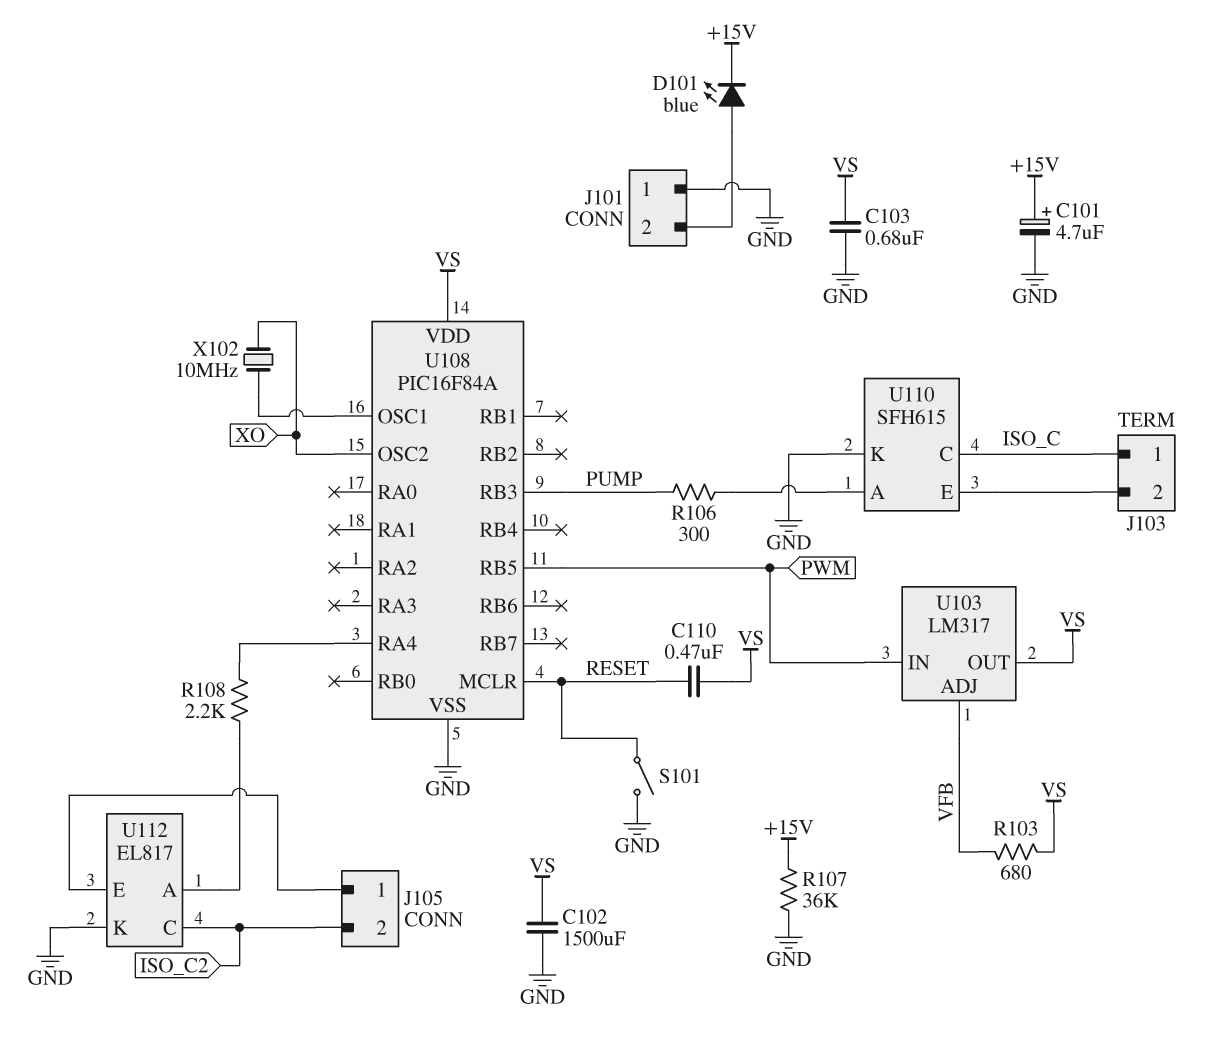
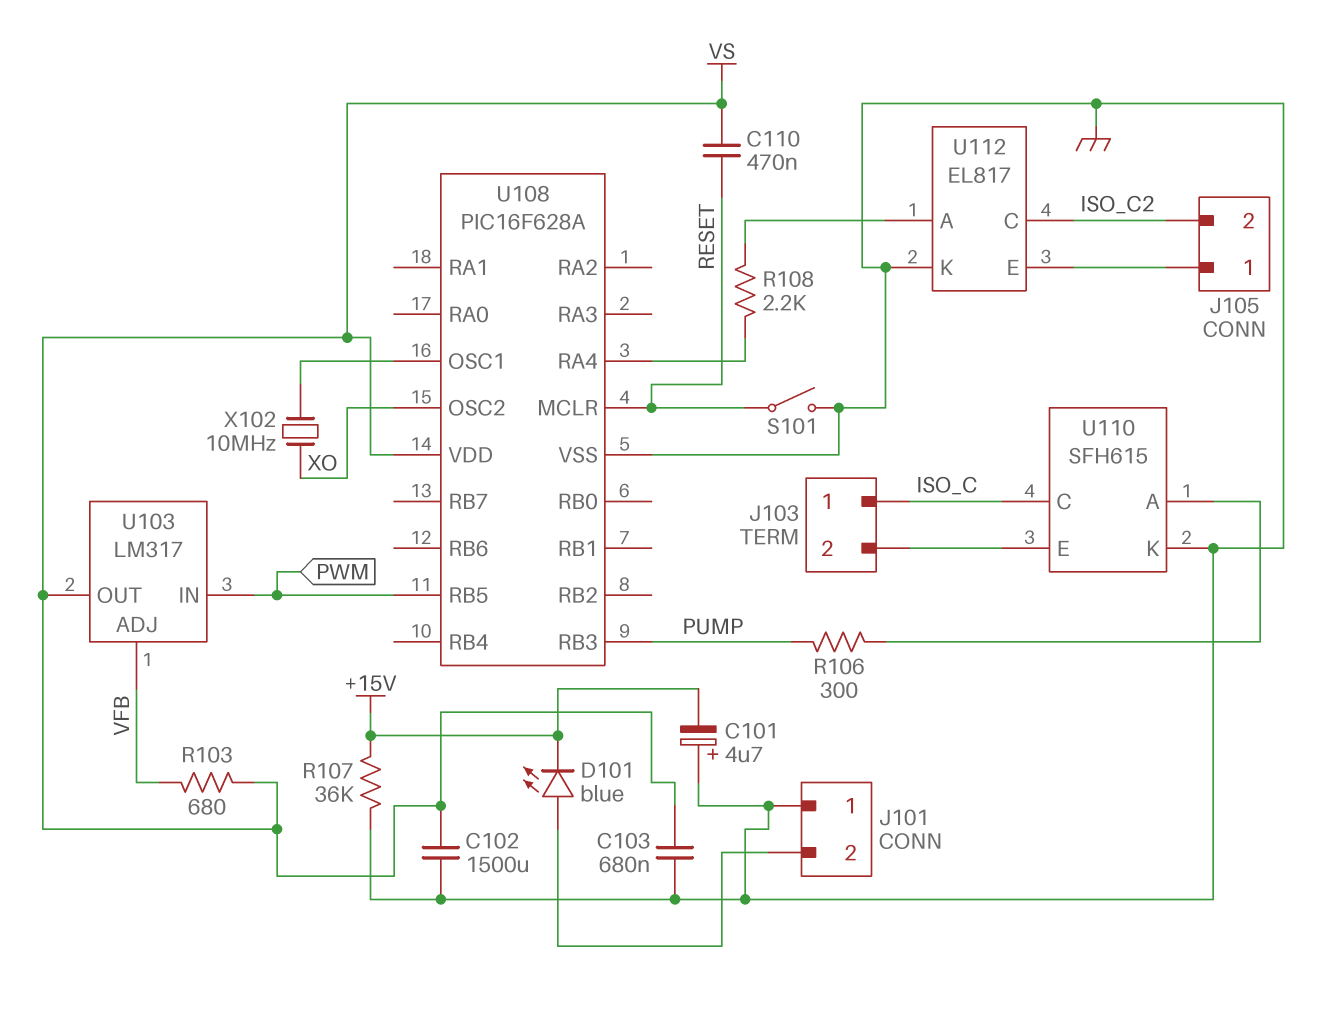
C101: 4.7uF (plus +15V, minus GND) -> 4.7uF (plus GND, minus +15V)
U108: PIC16F84A -> PIC16F628A

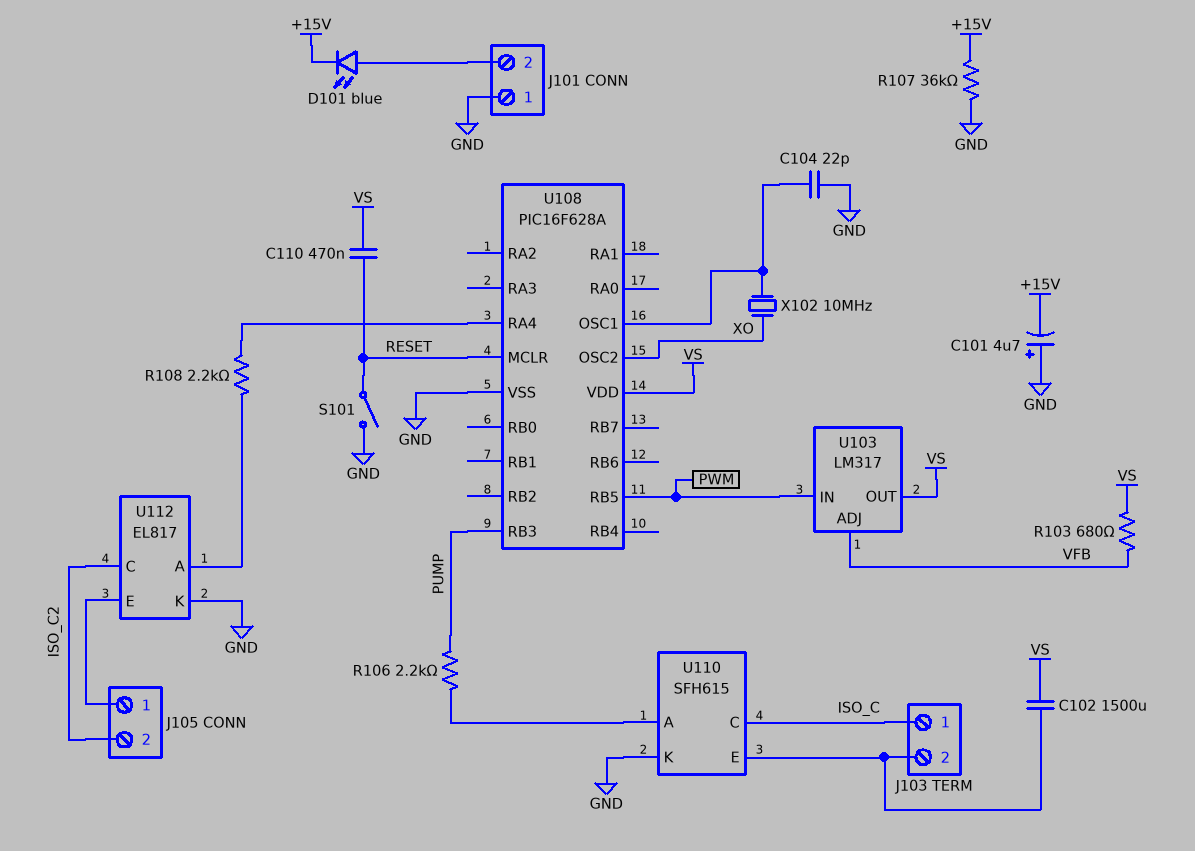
C102: 1500uF (GND, VS) -> 1500uF (J103/2, VS)
C103: 680nF (GND, VS) -> none
C104: none -> 22pF (GND, U108/OSC1)
R106: 300 (PUMP, U110/A) -> 2.2k (PUMP, U110/A)

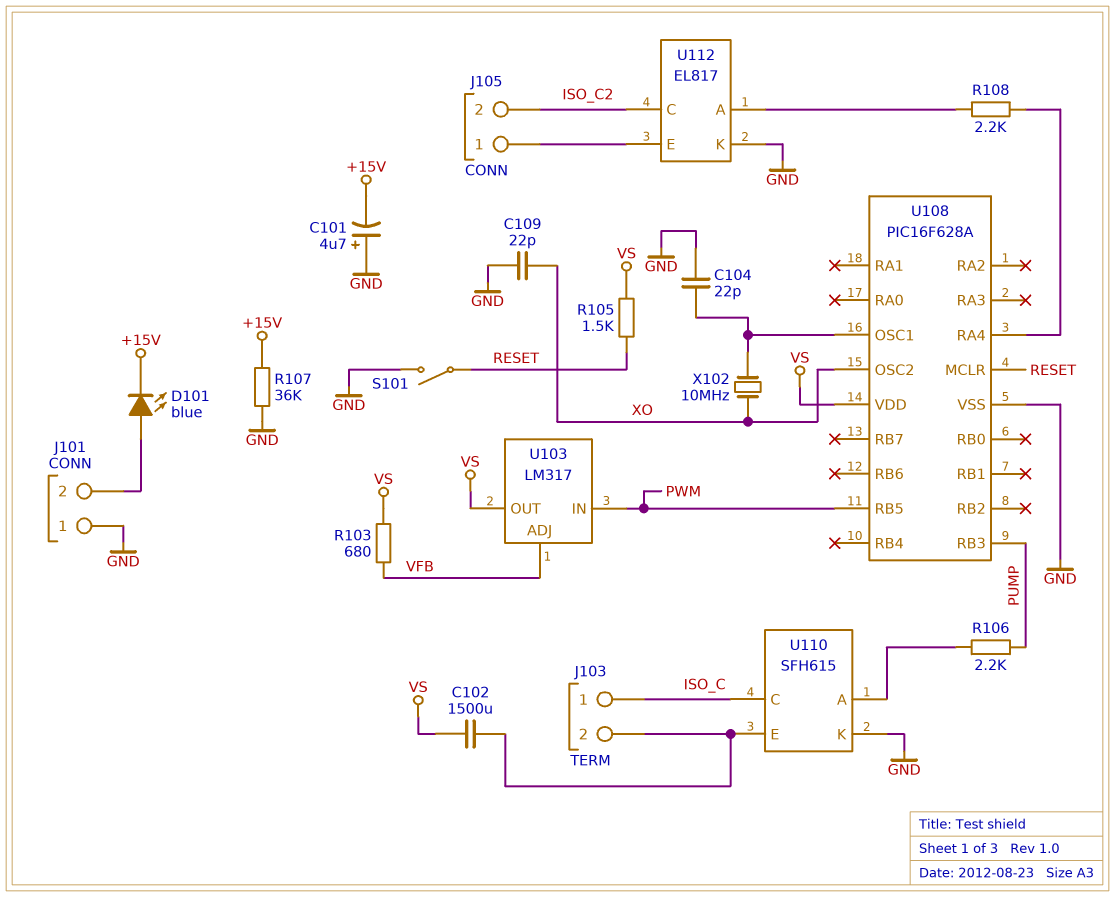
C109: none -> 22pF (GND, XO)
C110: 470nF (RESET, VS) -> none
R105: none -> 1.5k (RESET, VS)

